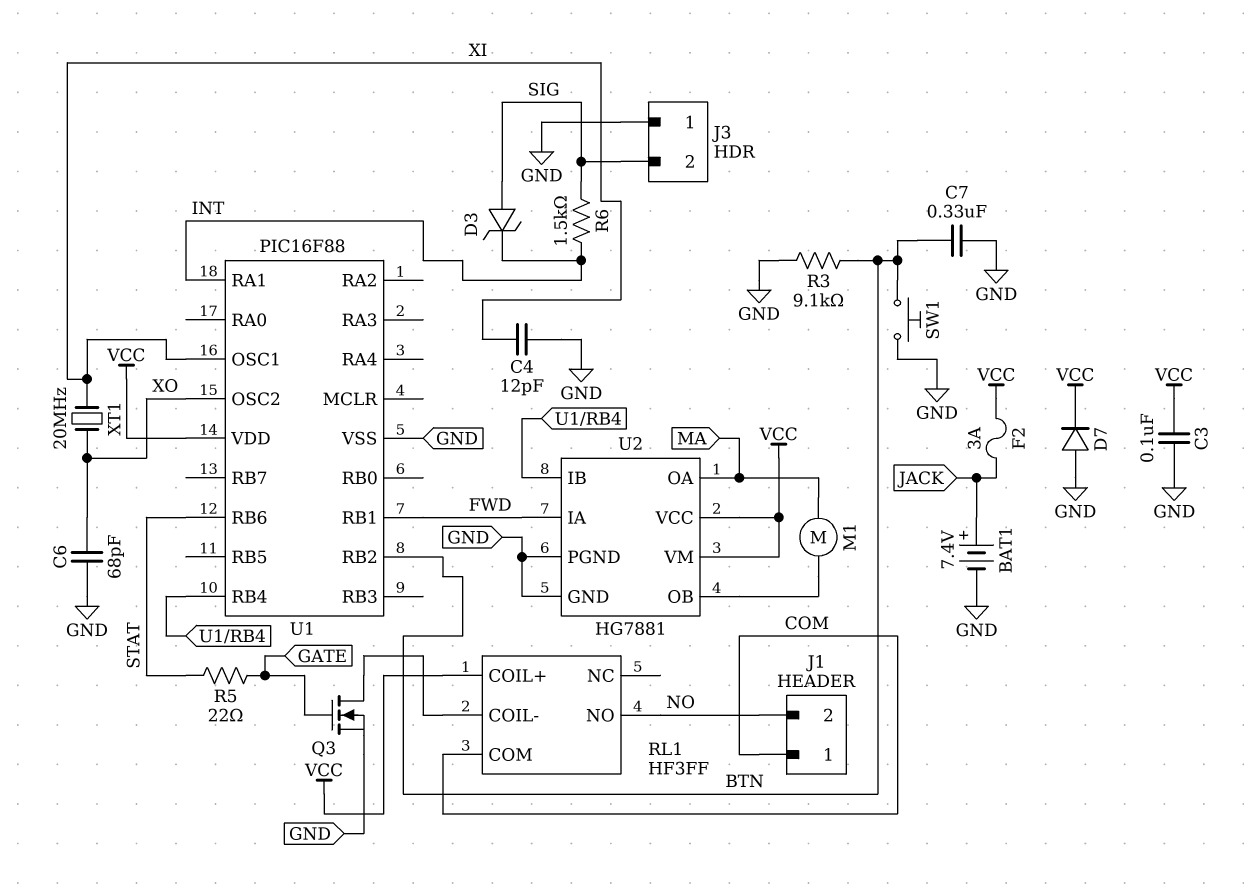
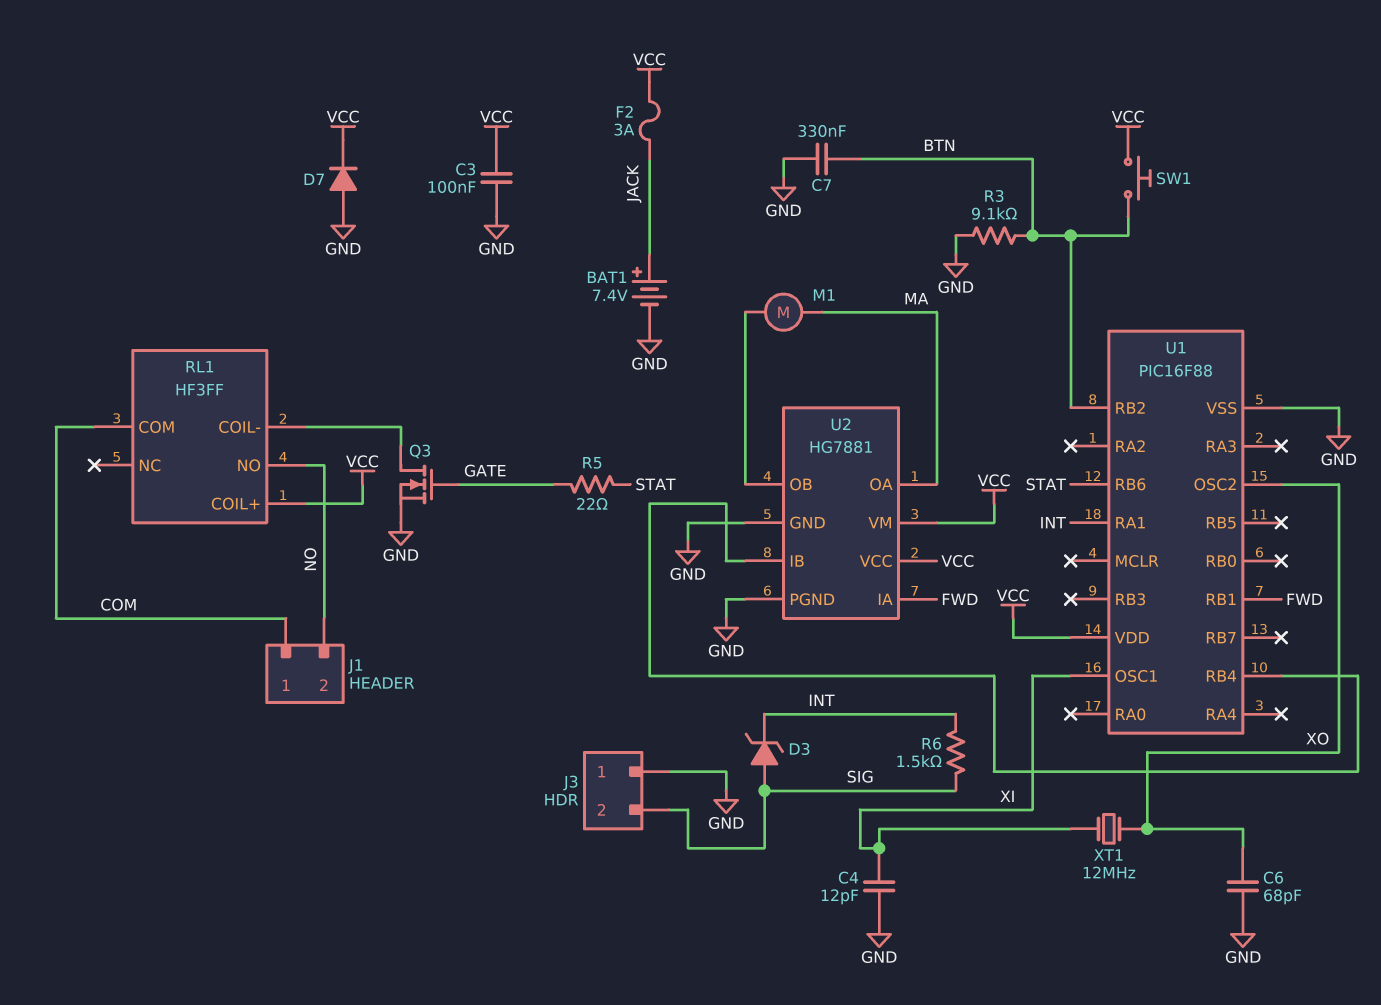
SW1: button (BTN, GND) -> button (BTN, VCC)
XT1: 20MHz (XI, XO) -> 12MHz (XI, XO)

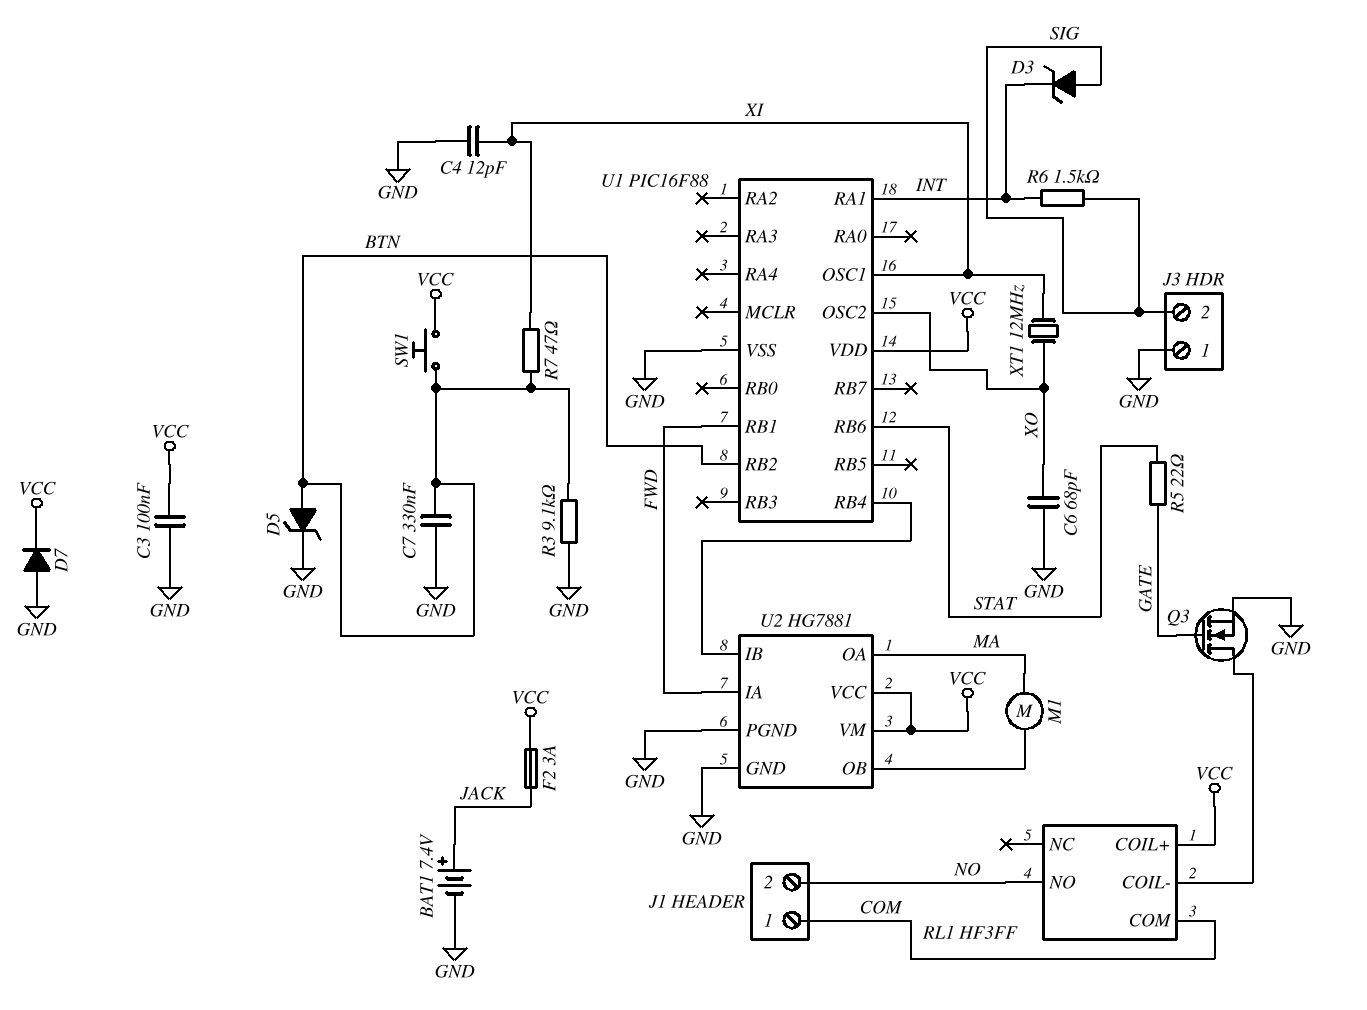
D5: none -> zener (A BTN, K GND)
R7: none -> 47 (BTN, XI)

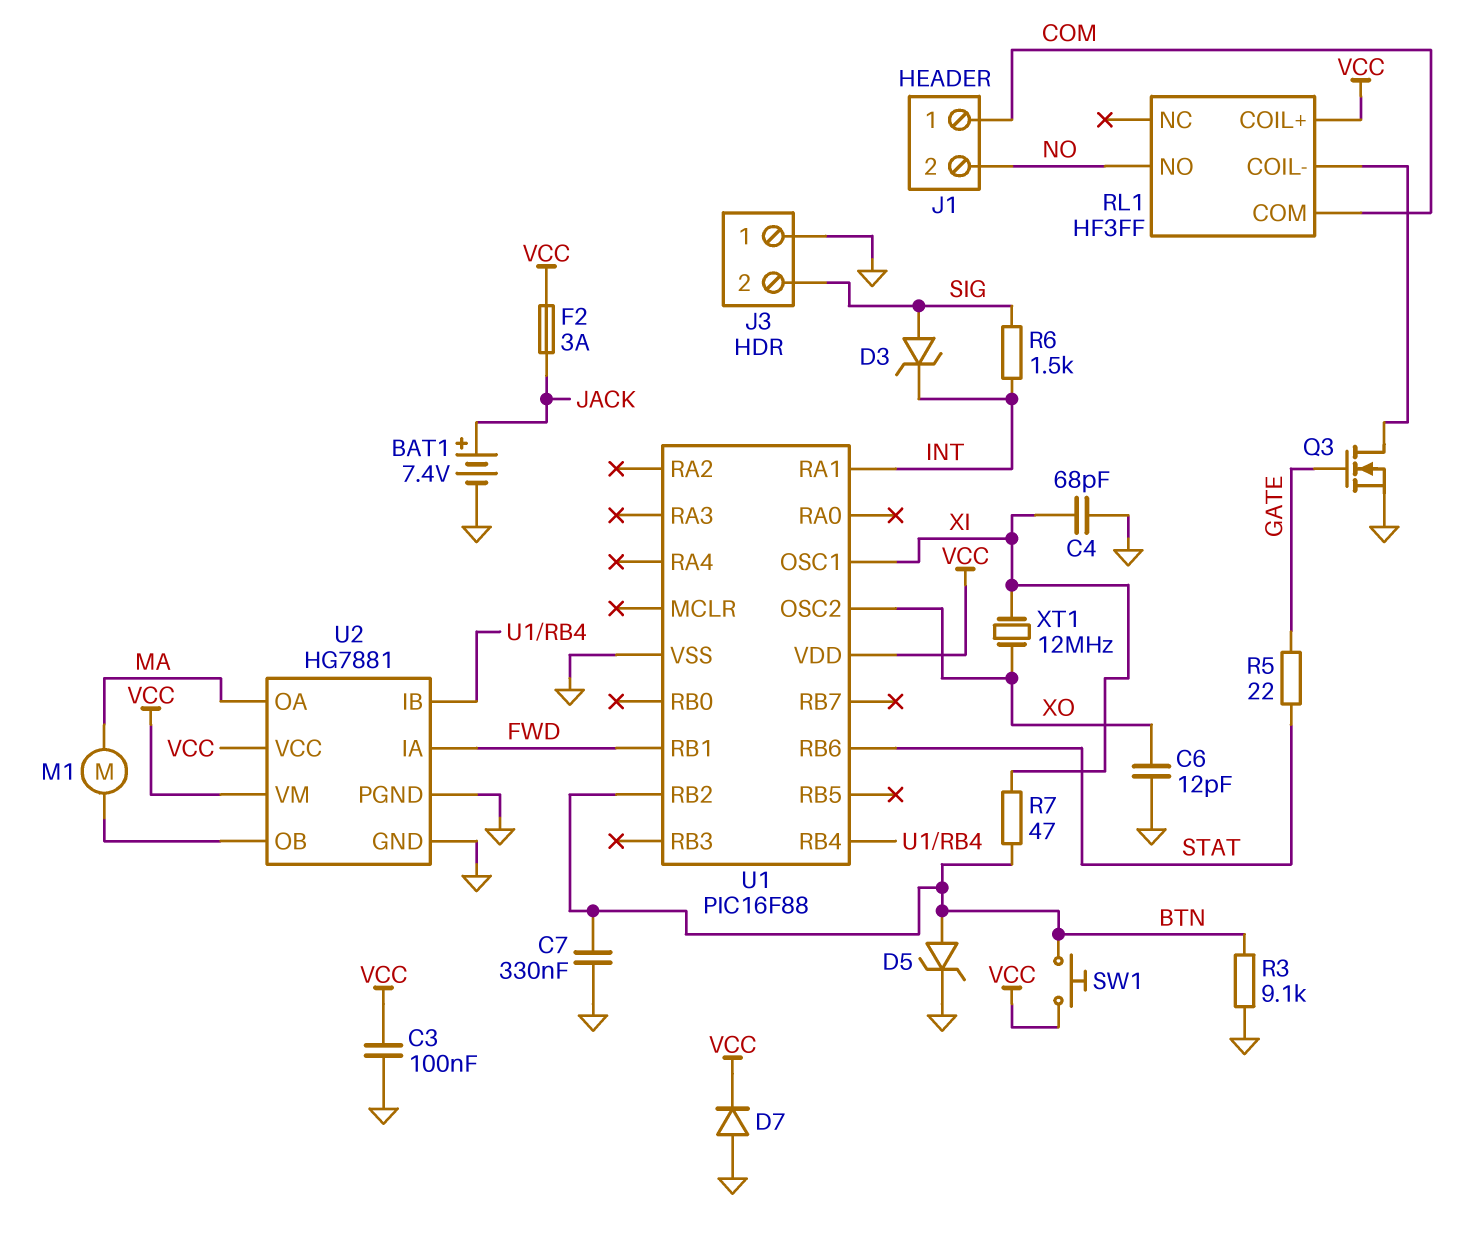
C4: 12pF (GND, XI) -> 68pF (GND, XI)
C6: 68pF (GND, XO) -> 12pF (GND, XO)

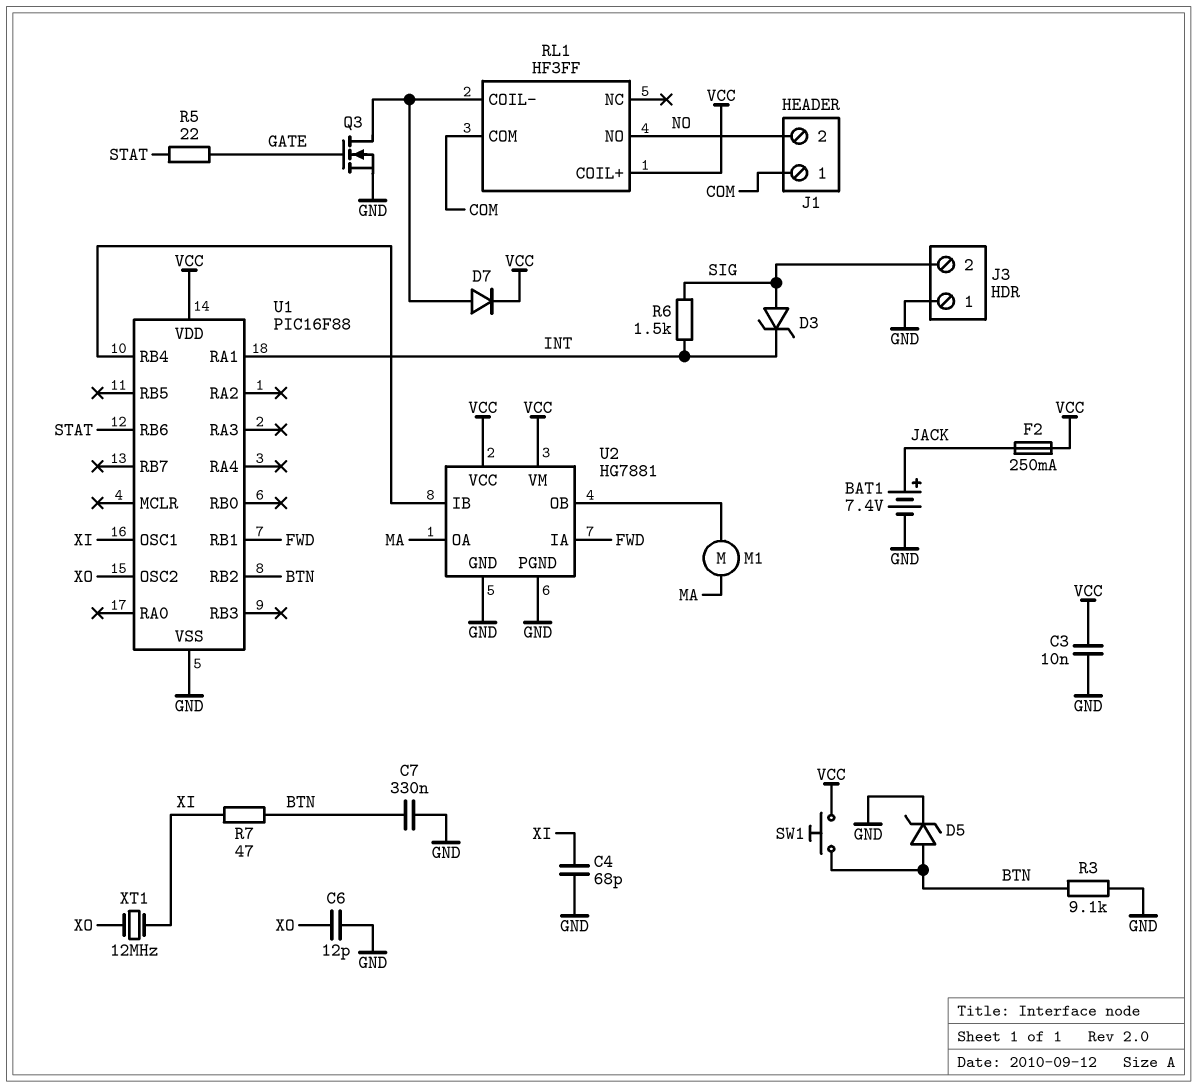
C3: 100nF (GND, VCC) -> 10nF (GND, VCC)
D7: diode (A GND, K VCC) -> diode (A RL1/COIL-, K VCC)
F2: 3A (JACK, VCC) -> 250mA (JACK, VCC)

